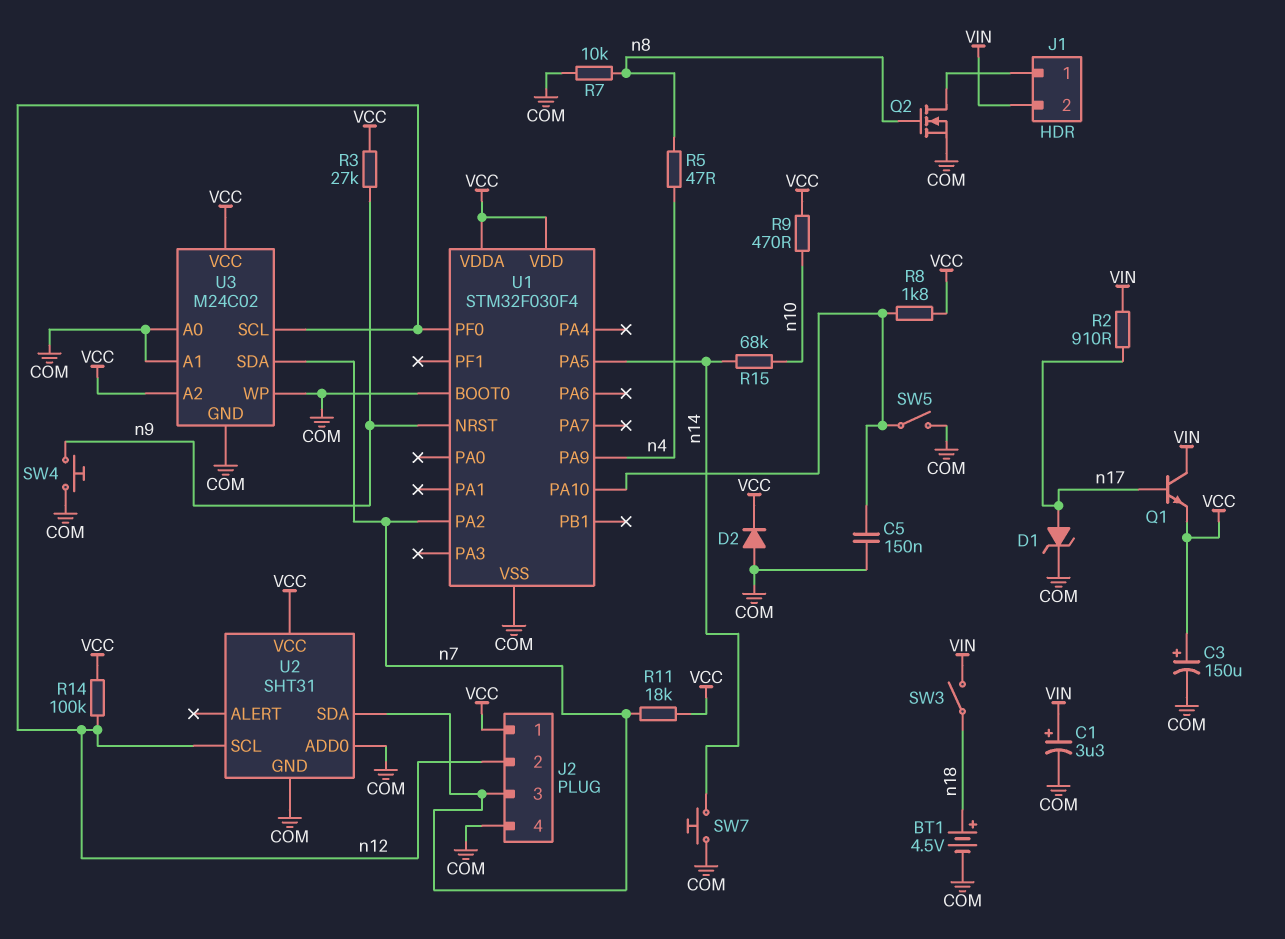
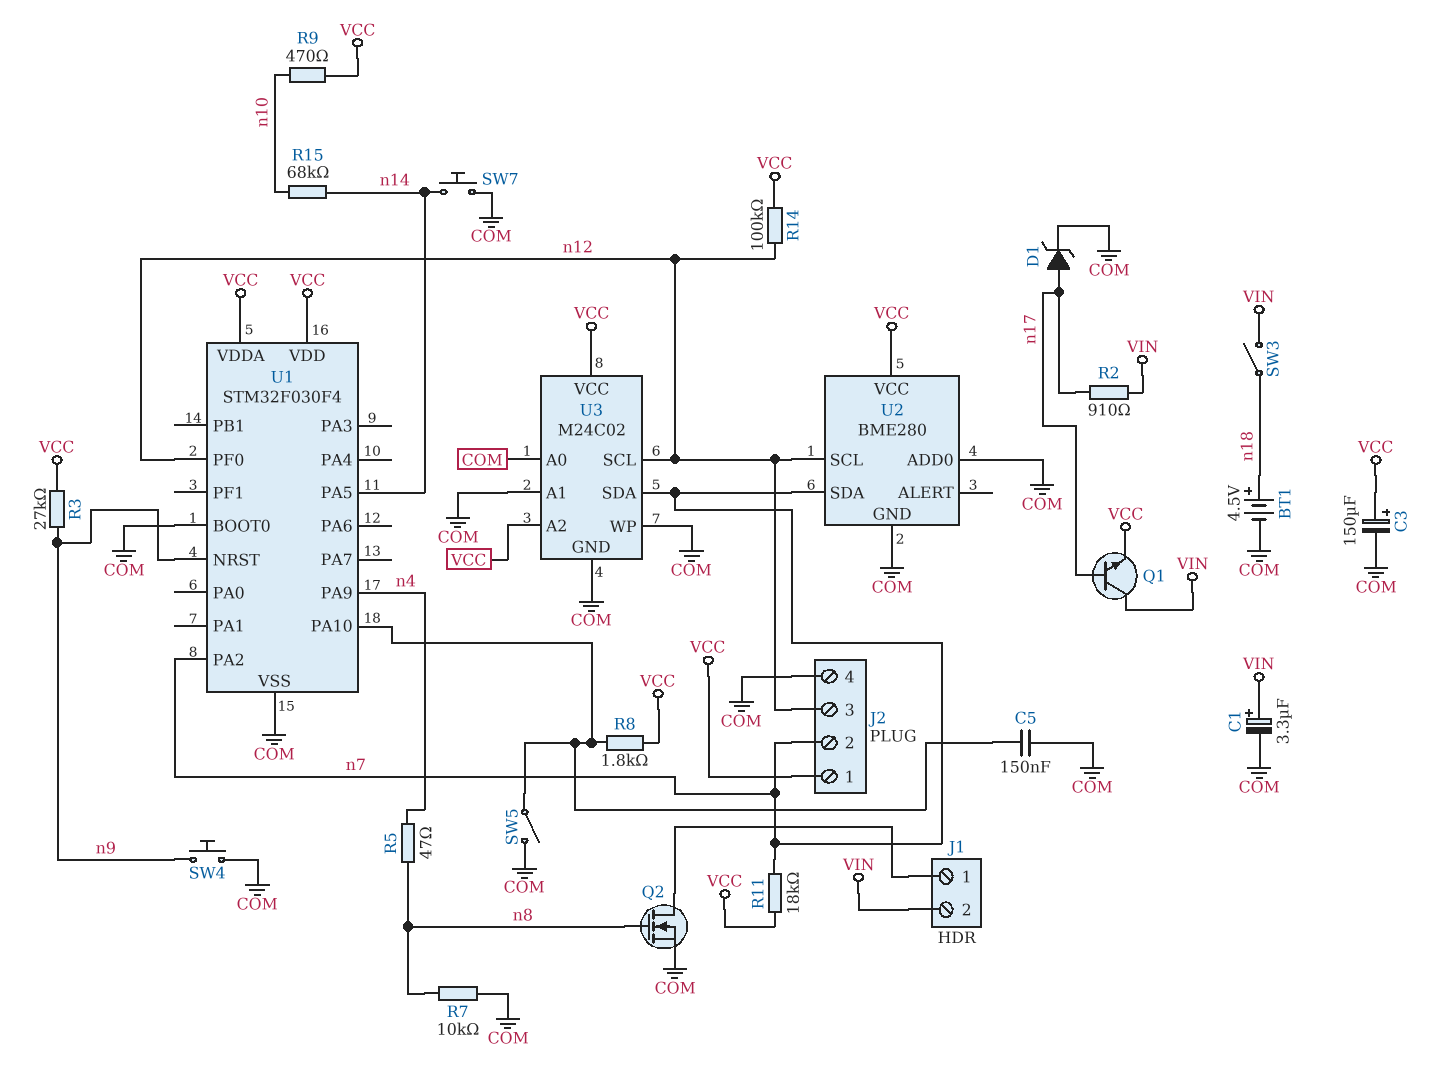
D2: diode (A COM, K VCC) -> none
J2 pin 2: n12 -> n7
J2 pin 3: n7 -> n12
U2: SHT31 -> BME280

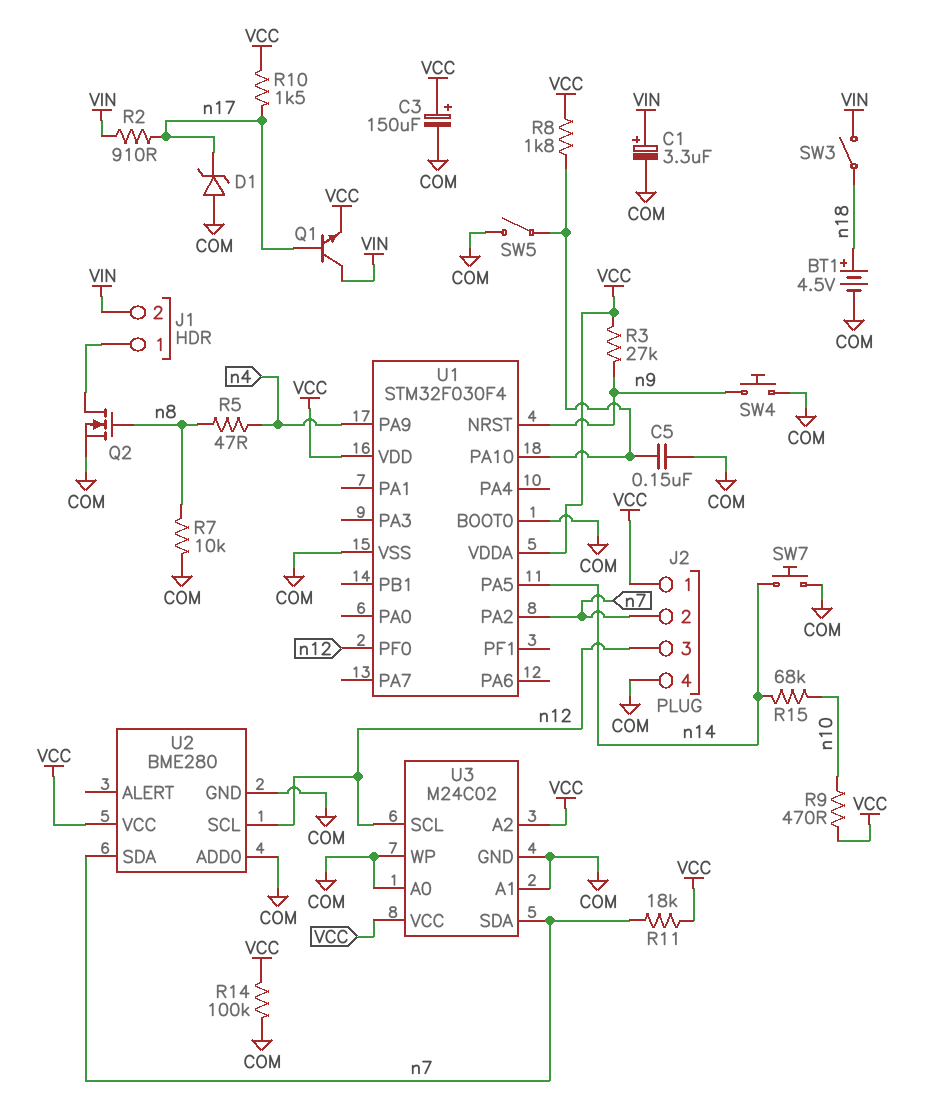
D1: zener (A n17, K COM) -> zener (A COM, K n17)
R10: none -> 1.5k (VCC, n17)
R14: 100k (VCC, n12) -> 100k (COM, VCC)

